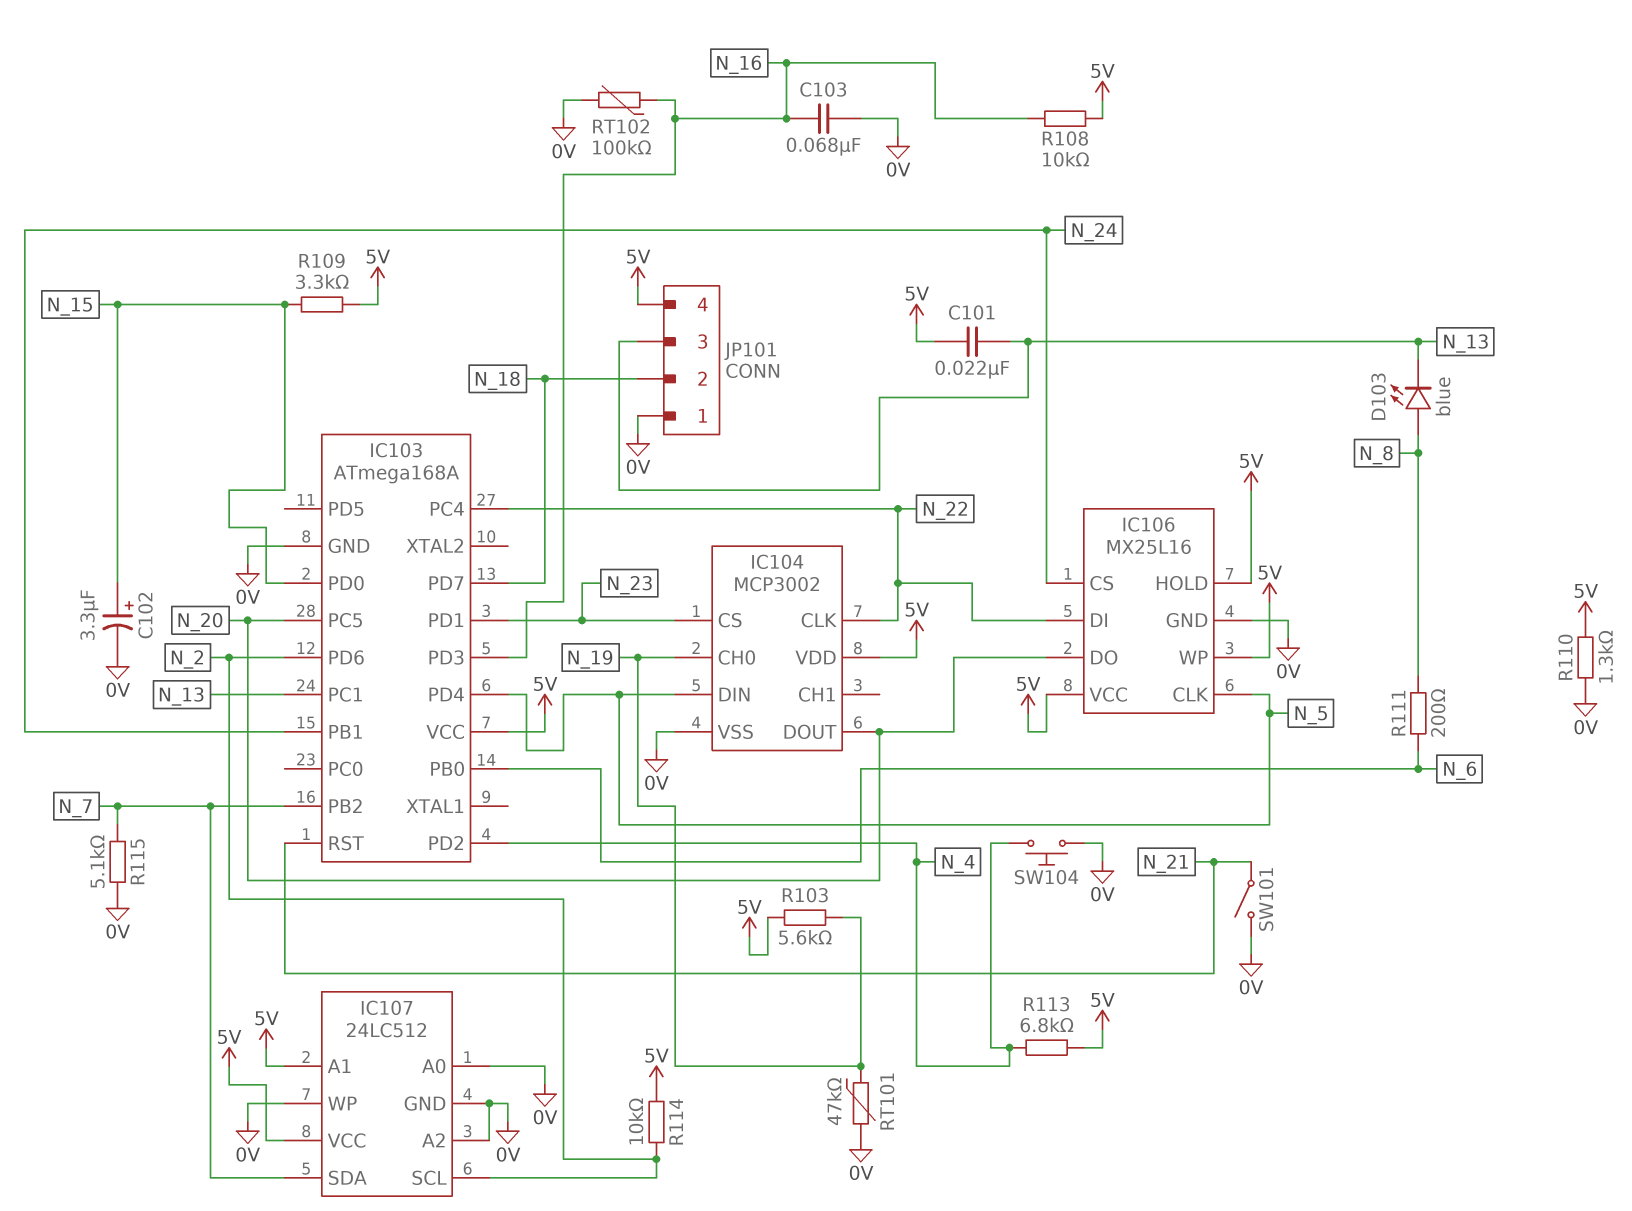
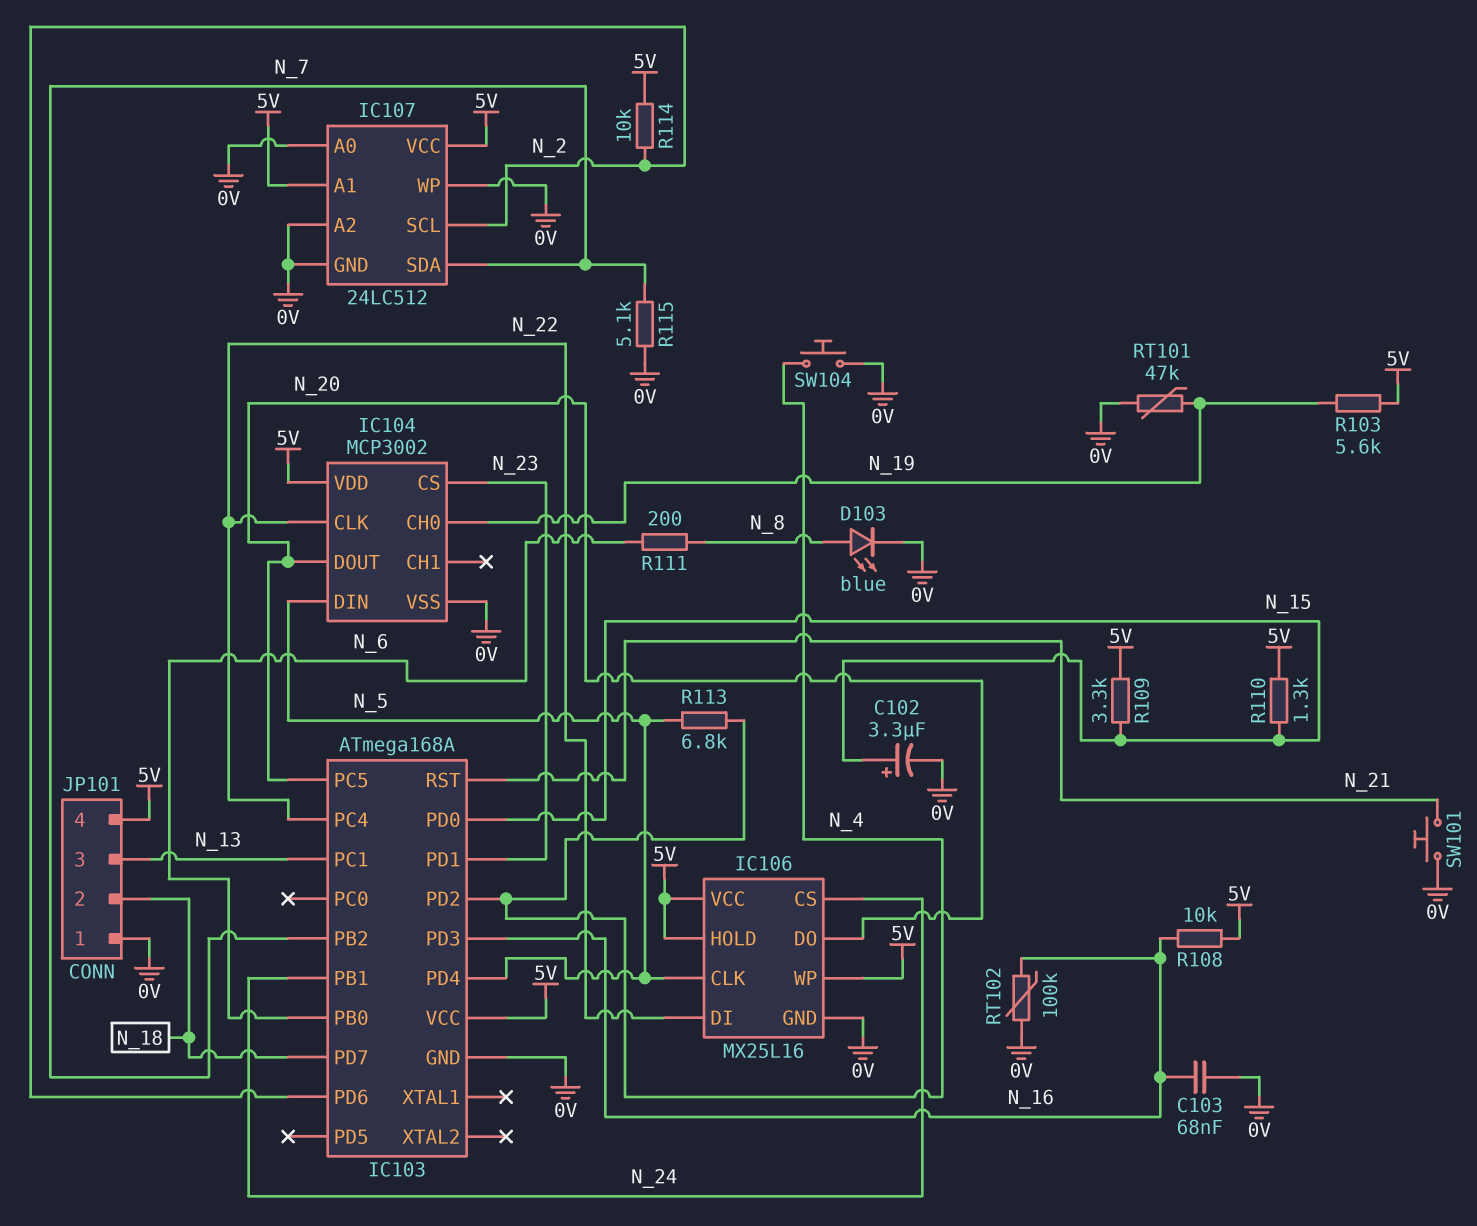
C101: 22nF (5V, N_13) -> none
D103: LED blue (A N_8, K N_13) -> LED blue (A N_8, K 0V)
R110: 1.3k (0V, 5V) -> 1.3k (5V, N_15)
R113: 6.8k (5V, N_4) -> 6.8k (N_4, N_5)
SW101: switch (0V, N_21) -> button (0V, N_21)

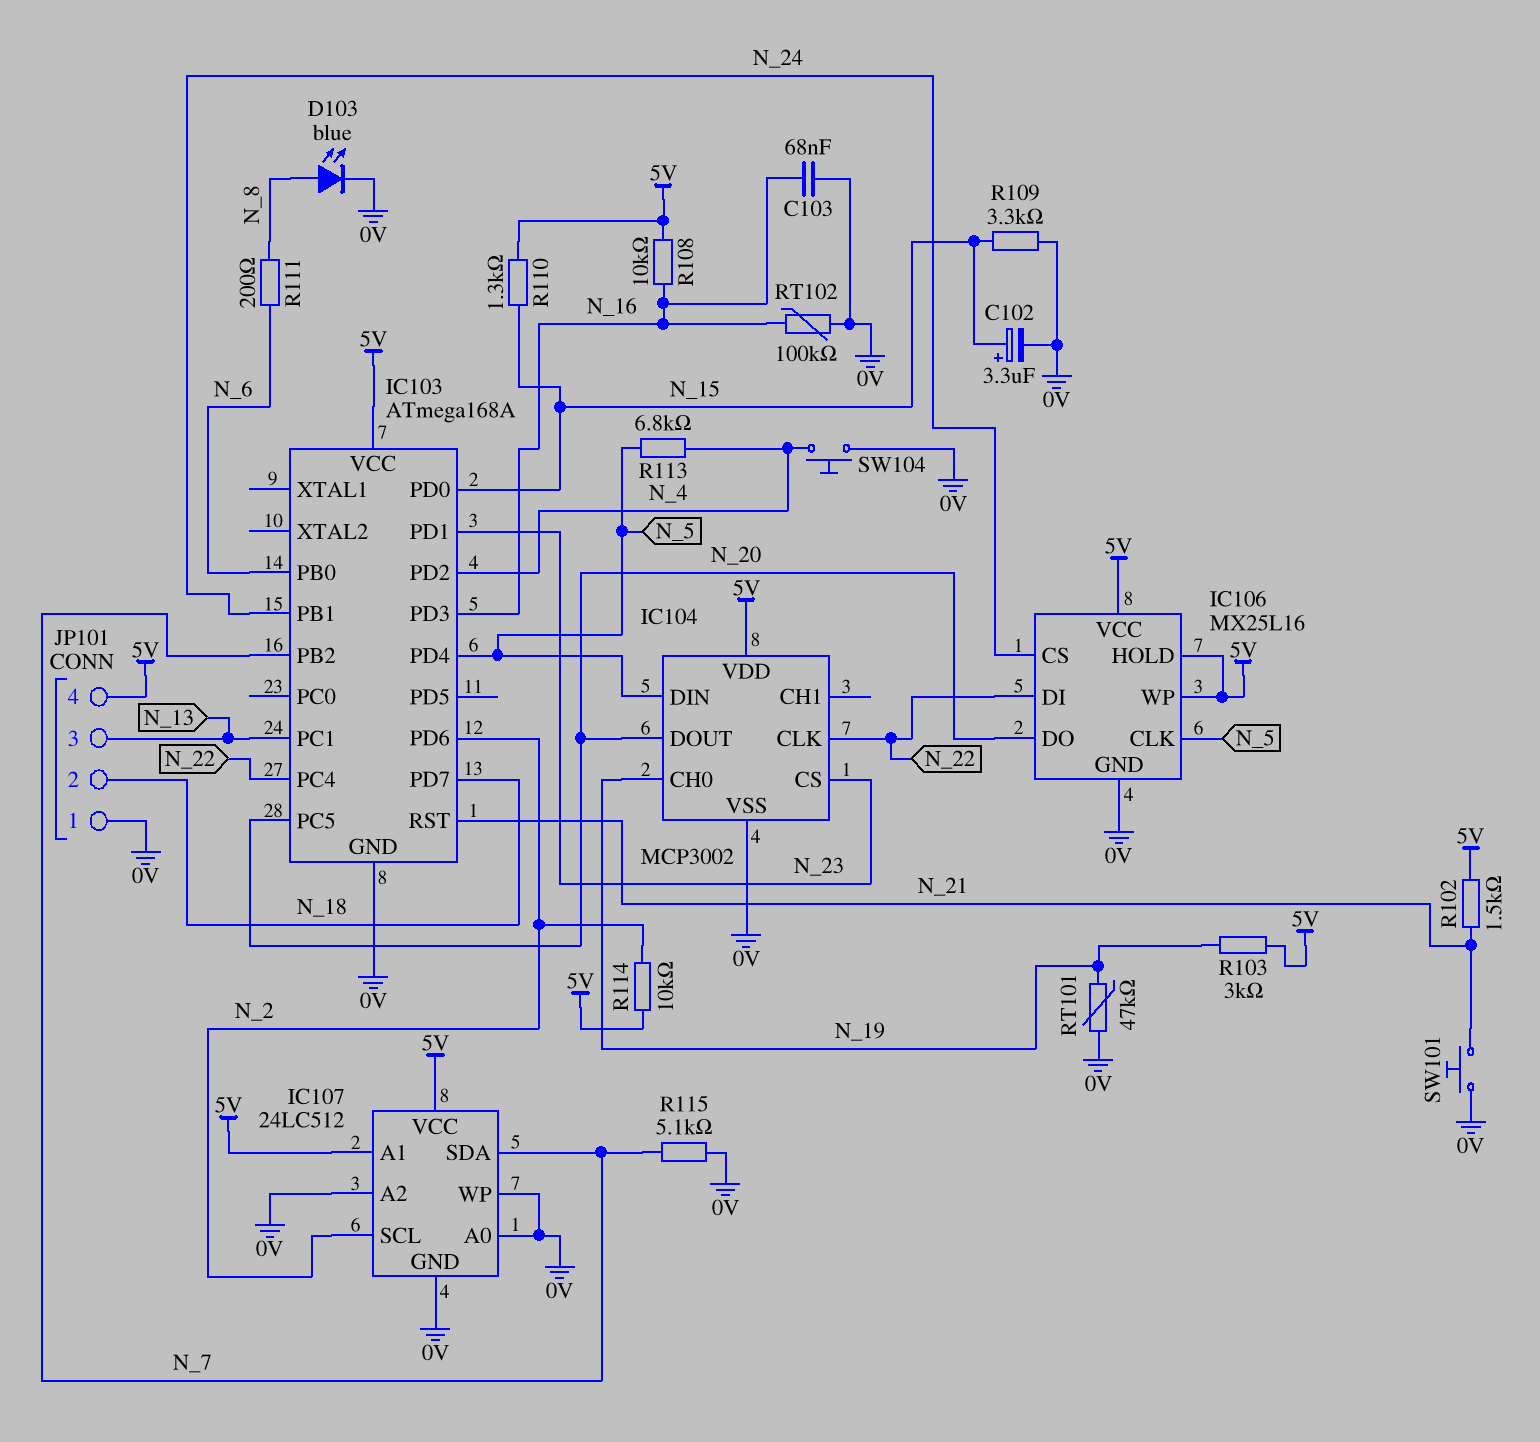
R102: none -> 1.5k (5V, N_21)
R103: 5.6k (5V, N_19) -> 3k (5V, N_19)
R109: 3.3k (5V, N_15) -> 3.3k (0V, N_15)

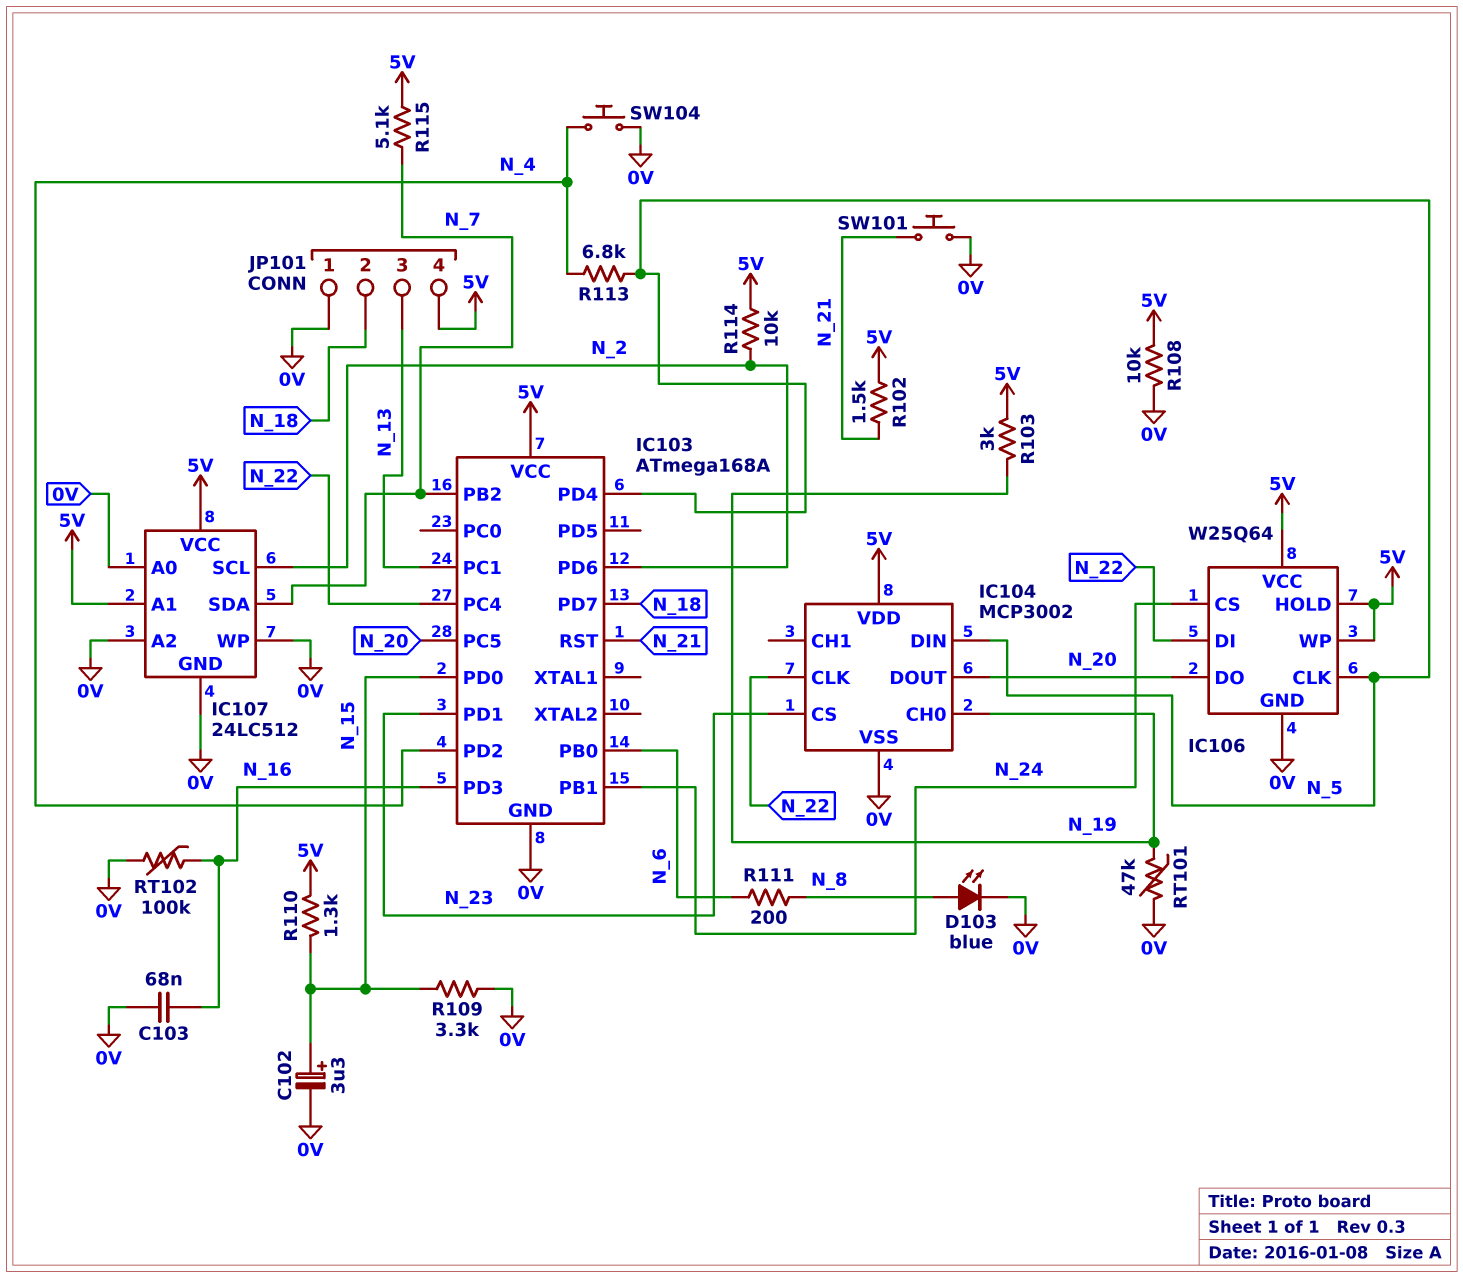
IC106: MX25L16 -> W25Q64
R108: 10k (5V, N_16) -> 10k (0V, 5V)
R115: 5.1k (0V, N_7) -> 5.1k (5V, N_7)

